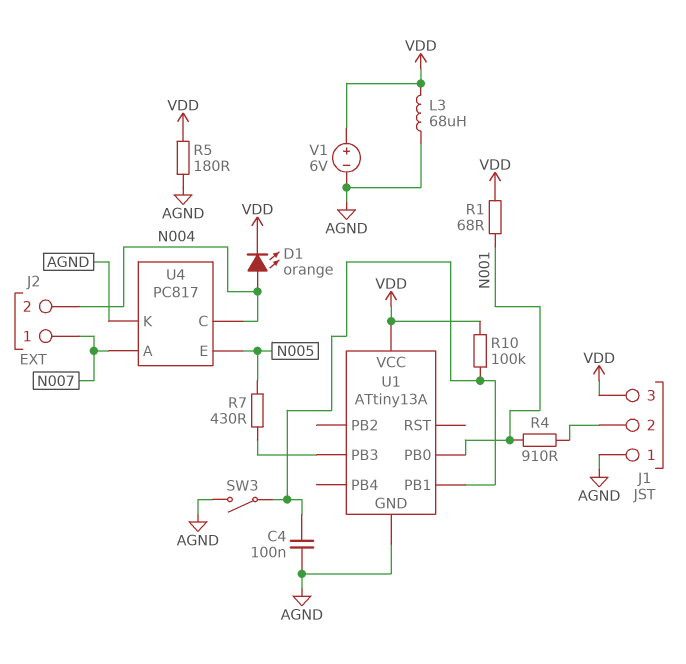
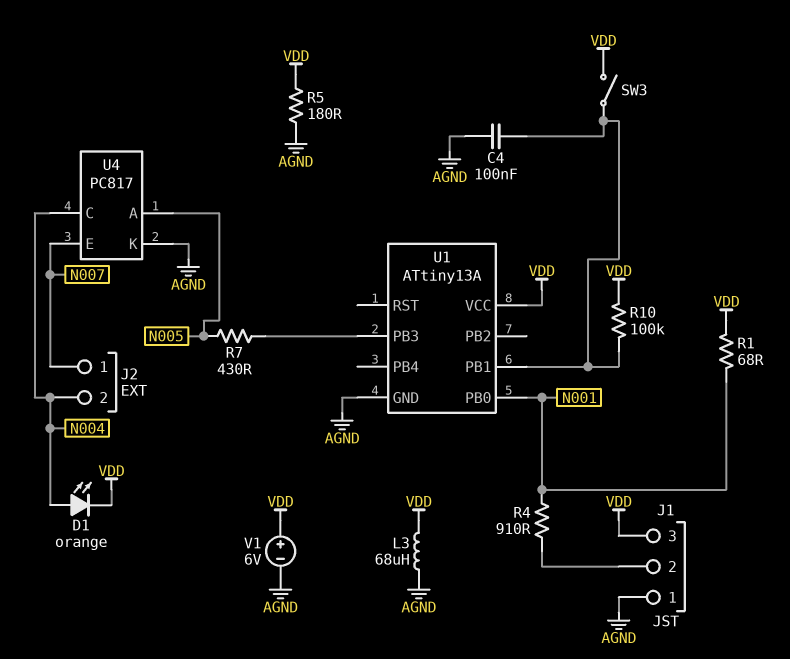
SW3: switch (AGND, U1/PB1) -> switch (U1/PB1, VDD)
U4 pin A: N007 -> N005
U4 pin E: N005 -> N007

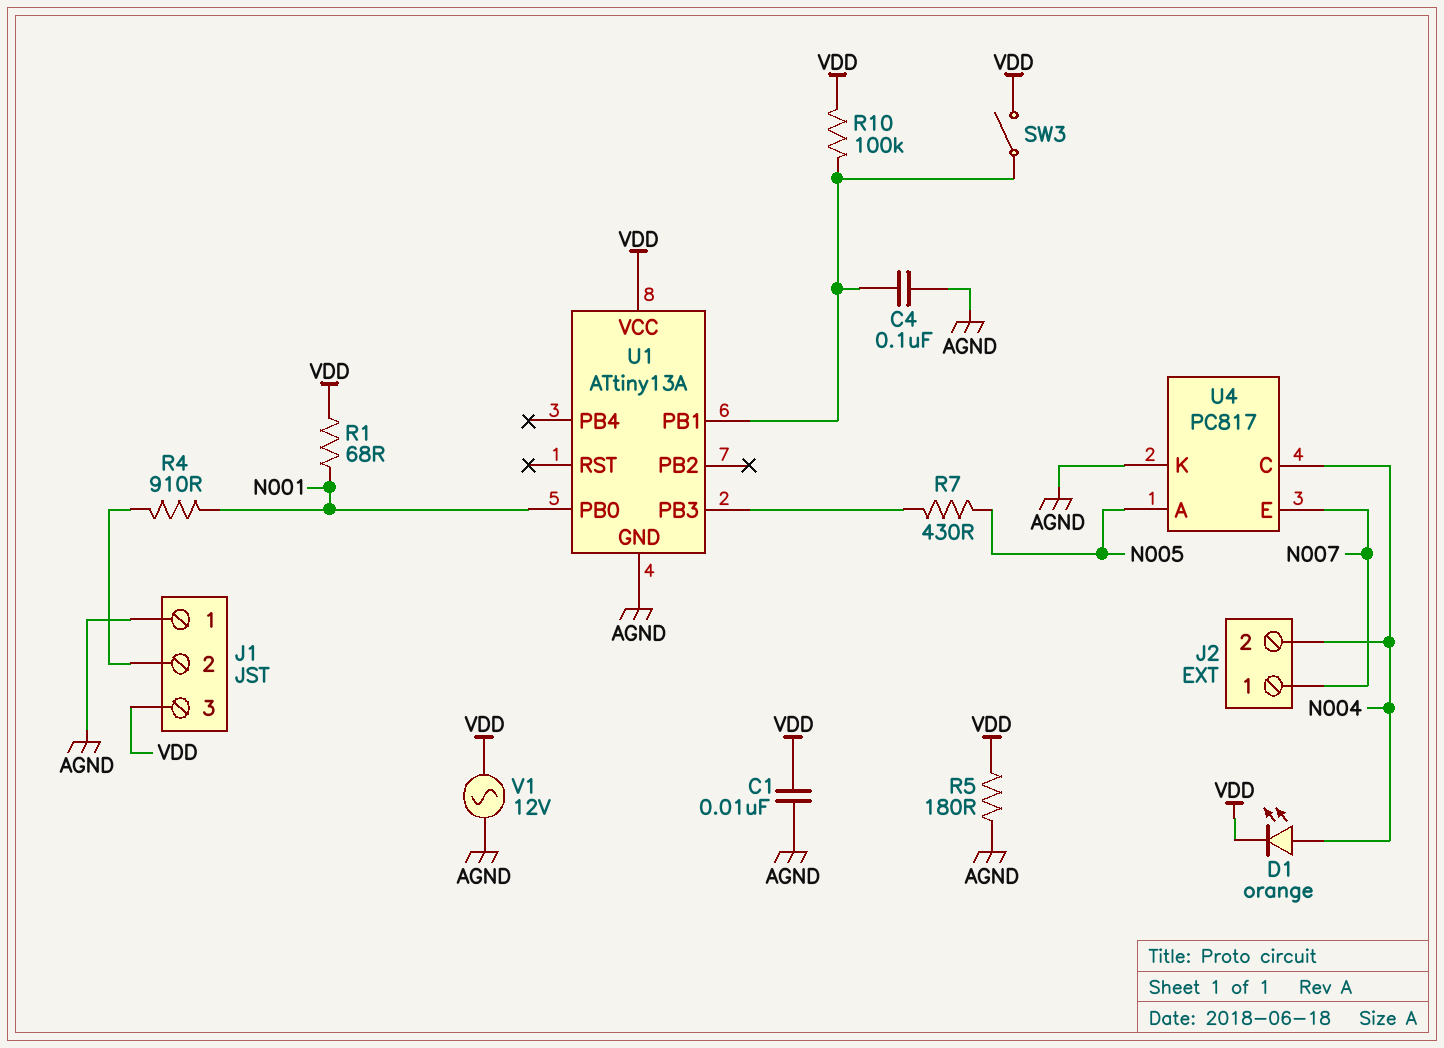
C1: none -> 10nF (AGND, VDD)
L3: 68uH (AGND, VDD) -> none
V1: 6V (plus VDD, minus AGND) -> AC 12V (AGND, VDD)

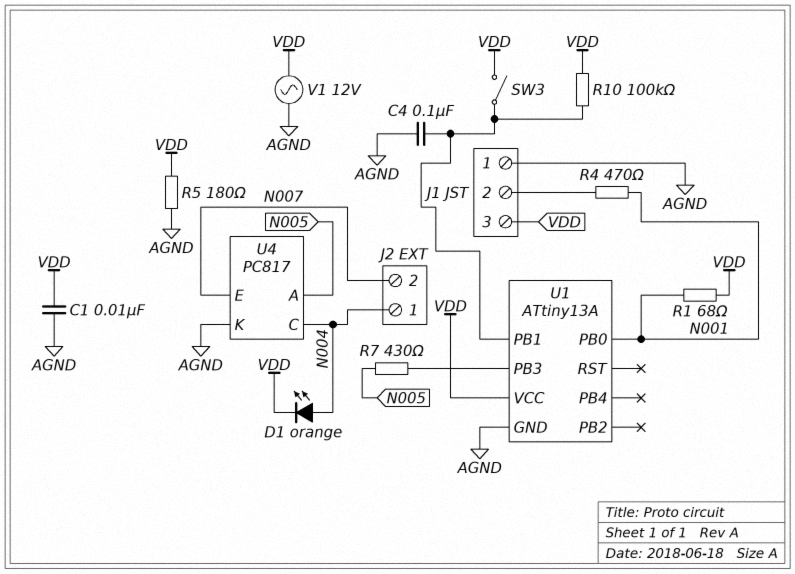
J2 pin 1: N007 -> N004
J2 pin 2: N004 -> N007
R4: 910 (J1/2, N001) -> 470 (J1/2, N001)

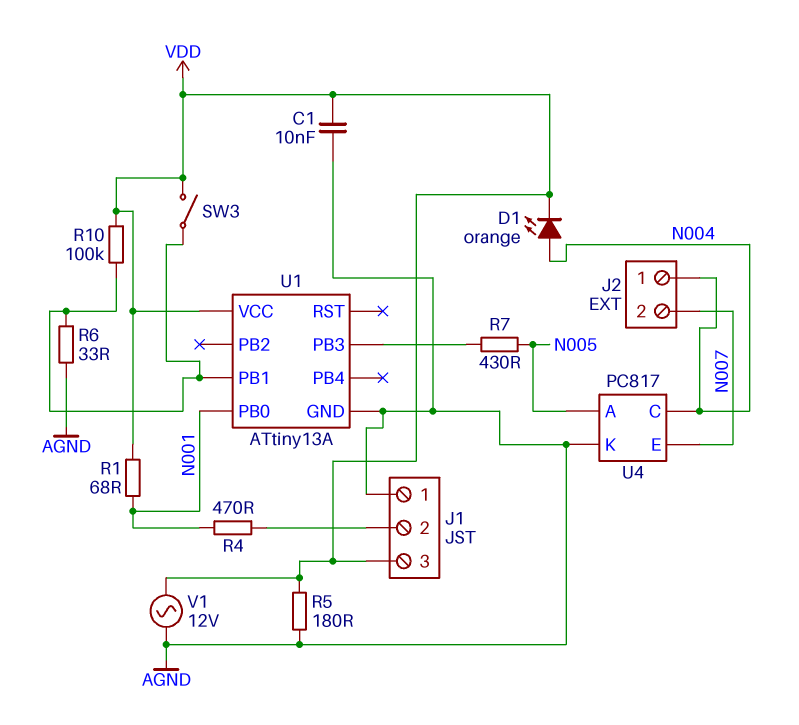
C4: 100nF (AGND, U1/PB1) -> none
R6: none -> 33 (AGND, U1/PB1)

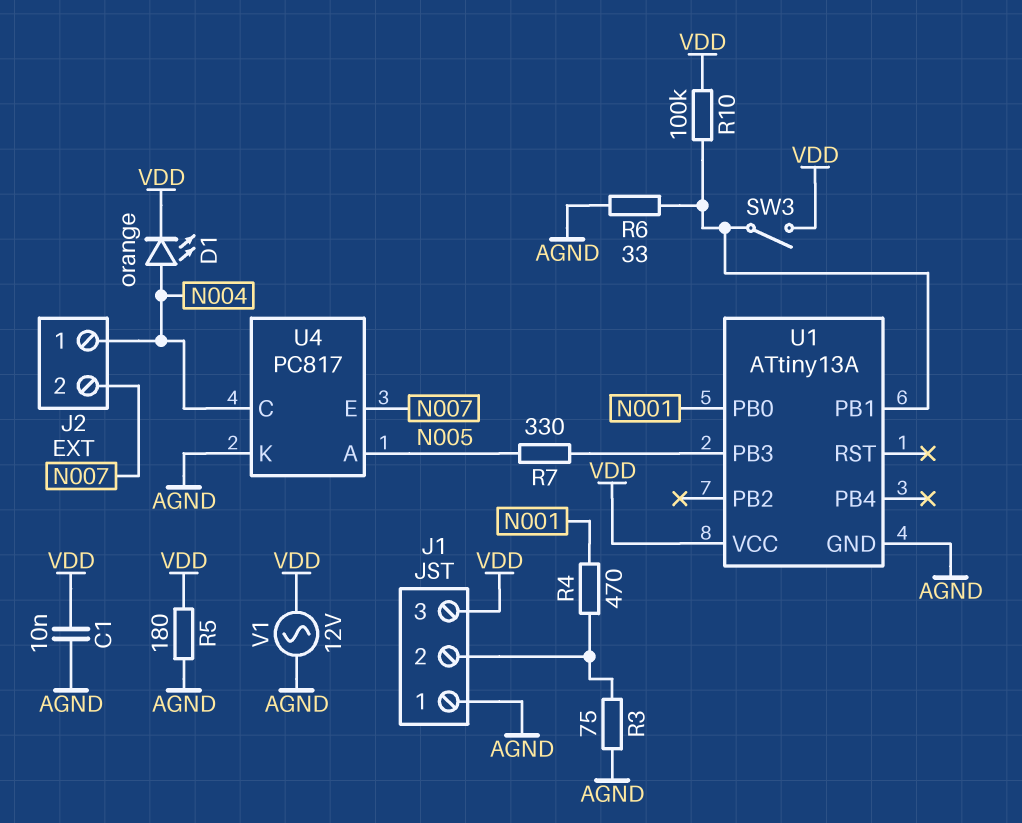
R1: 68 (N001, VDD) -> none
R3: none -> 75 (AGND, J1/2)
R7: 430 (N005, U1/PB3) -> 330 (N005, U1/PB3)

